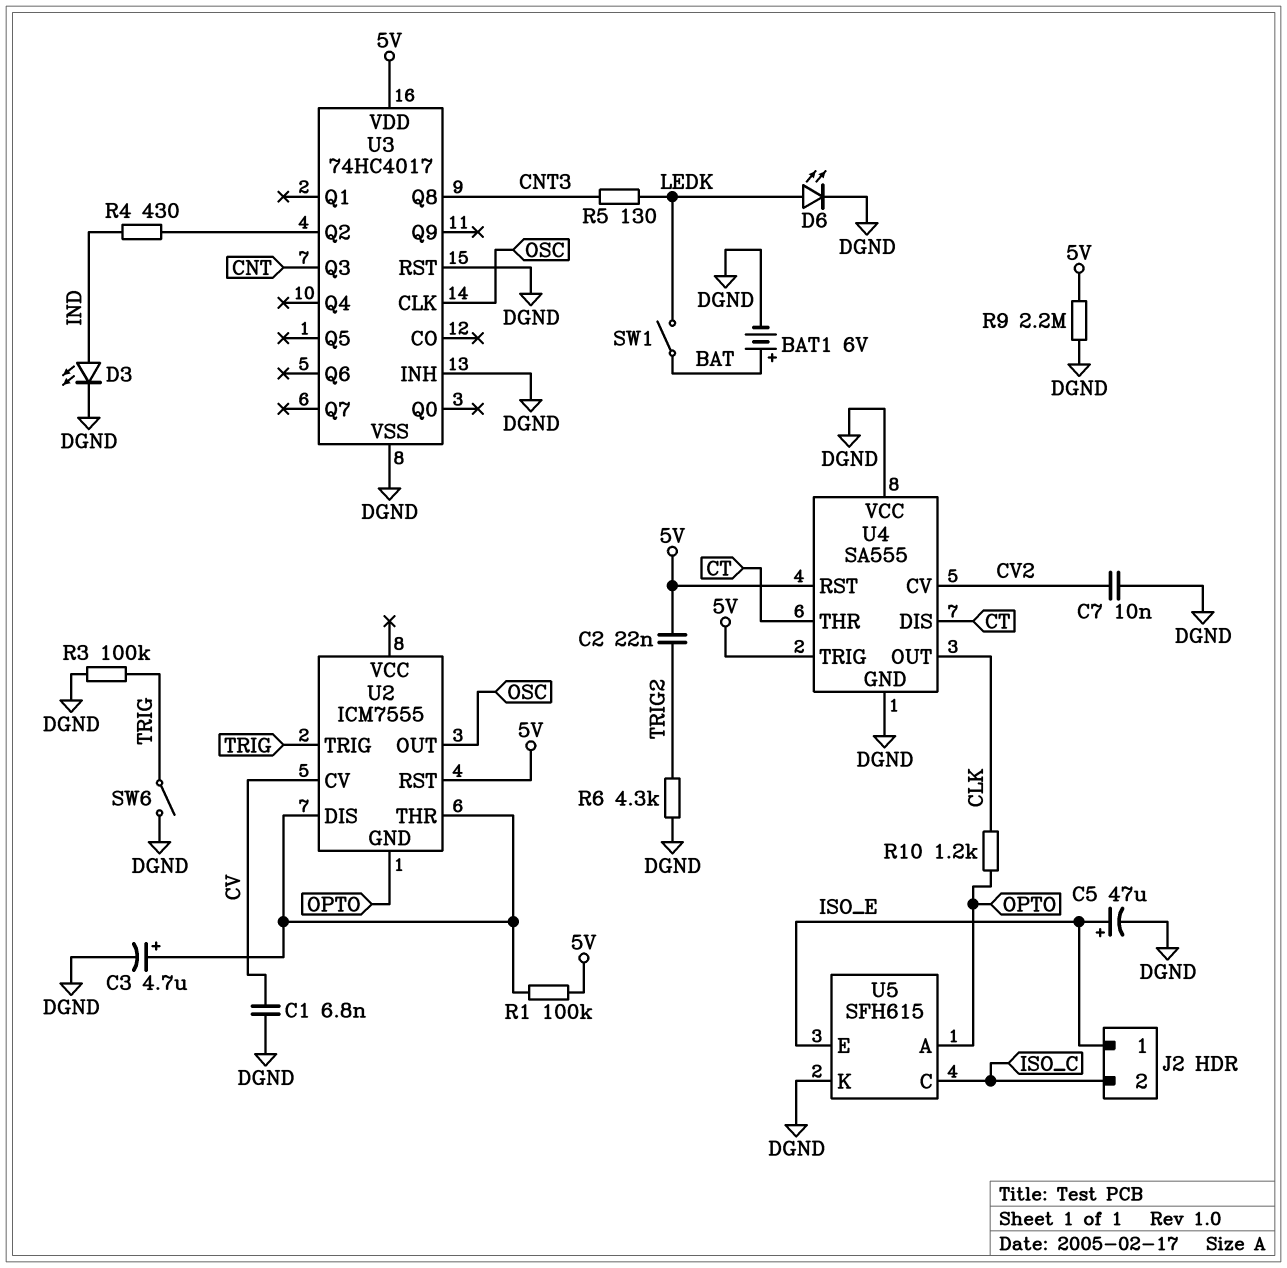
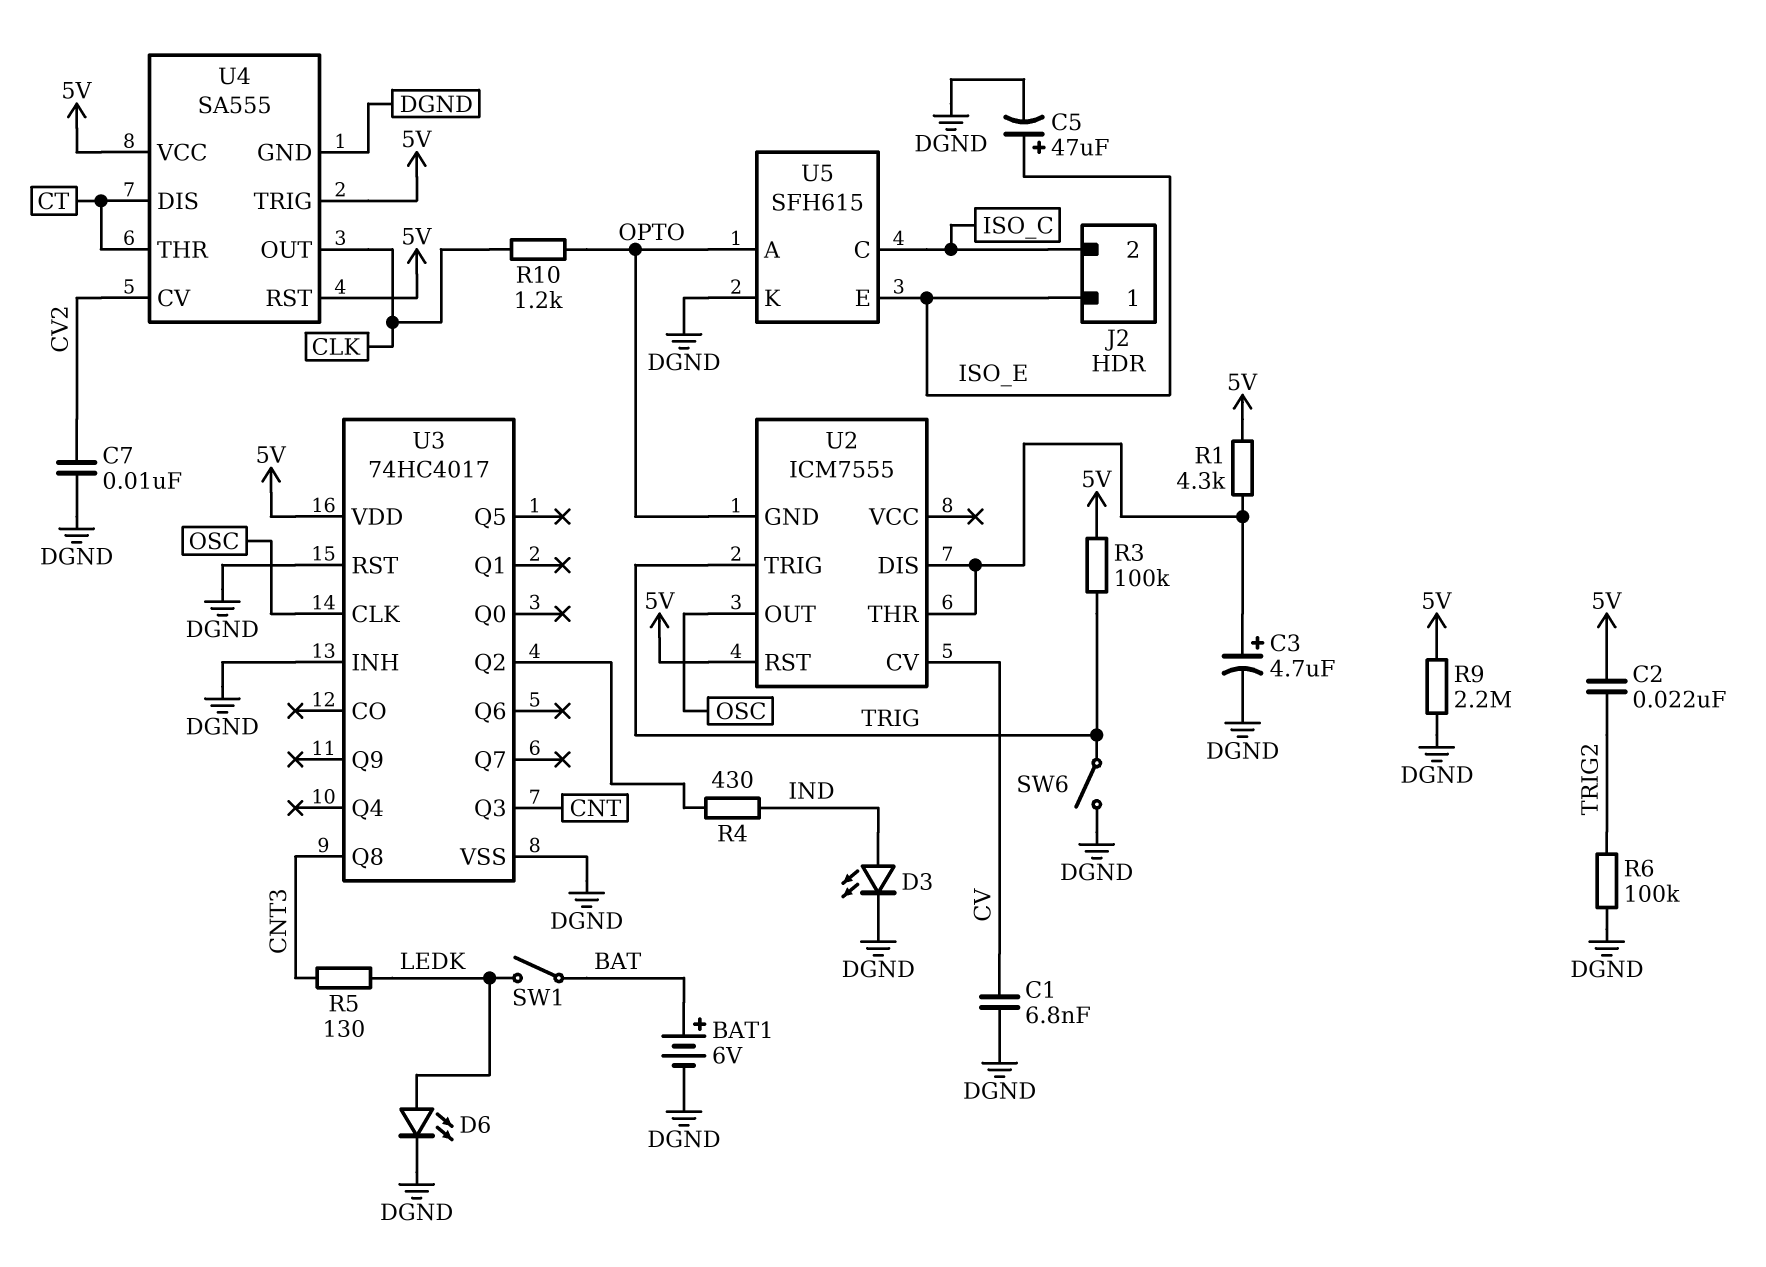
R1: 100k (5V, U2/DIS) -> 4.3k (5V, U2/DIS)
R3: 100k (DGND, TRIG) -> 100k (5V, TRIG)
R6: 4.3k (DGND, TRIG2) -> 100k (DGND, TRIG2)
U4 pin VCC: DGND -> 5V

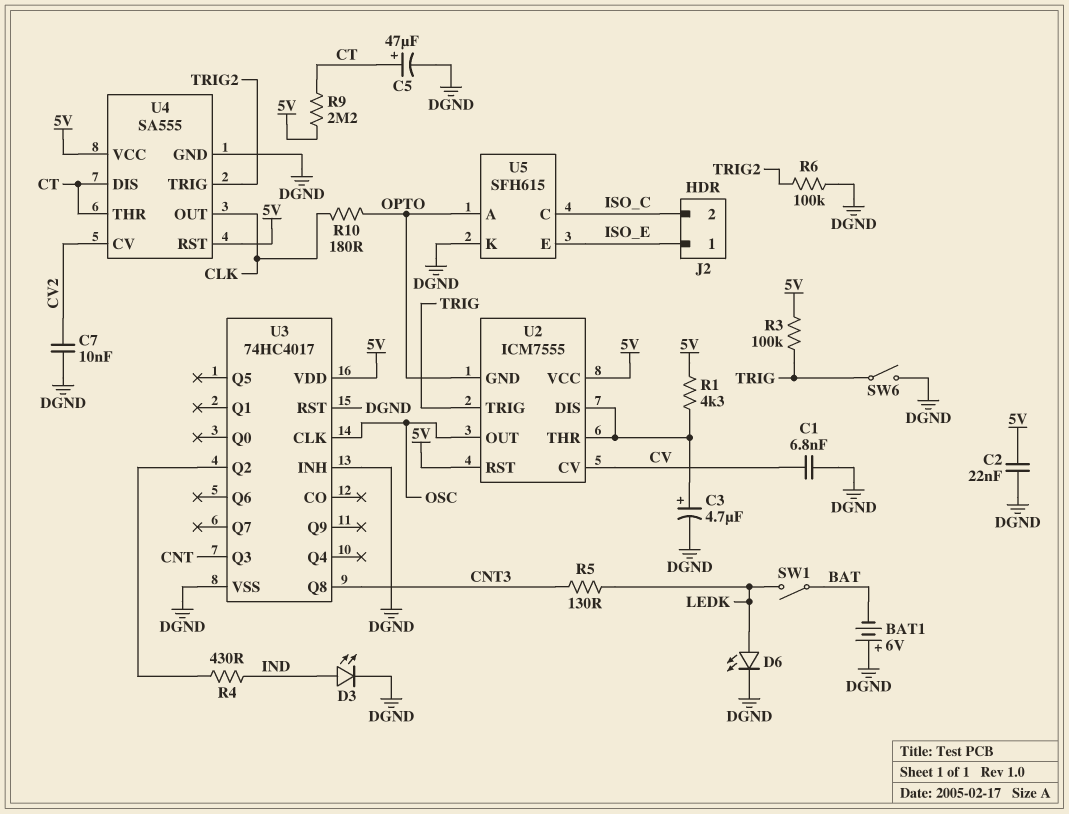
BAT1: 6V (plus BAT, minus DGND) -> 6V (plus DGND, minus BAT)
C2: 22nF (5V, TRIG2) -> 22nF (5V, DGND)
C5: 47uF (plus ISO_E, minus DGND) -> 47uF (plus CT, minus DGND)
R9: 2.2M (5V, DGND) -> 2.2M (5V, CT)
R10: 1.2k (CLK, OPTO) -> 180 (CLK, OPTO)
U2 pin VCC: none -> 5V
U4 pin TRIG: 5V -> TRIG2

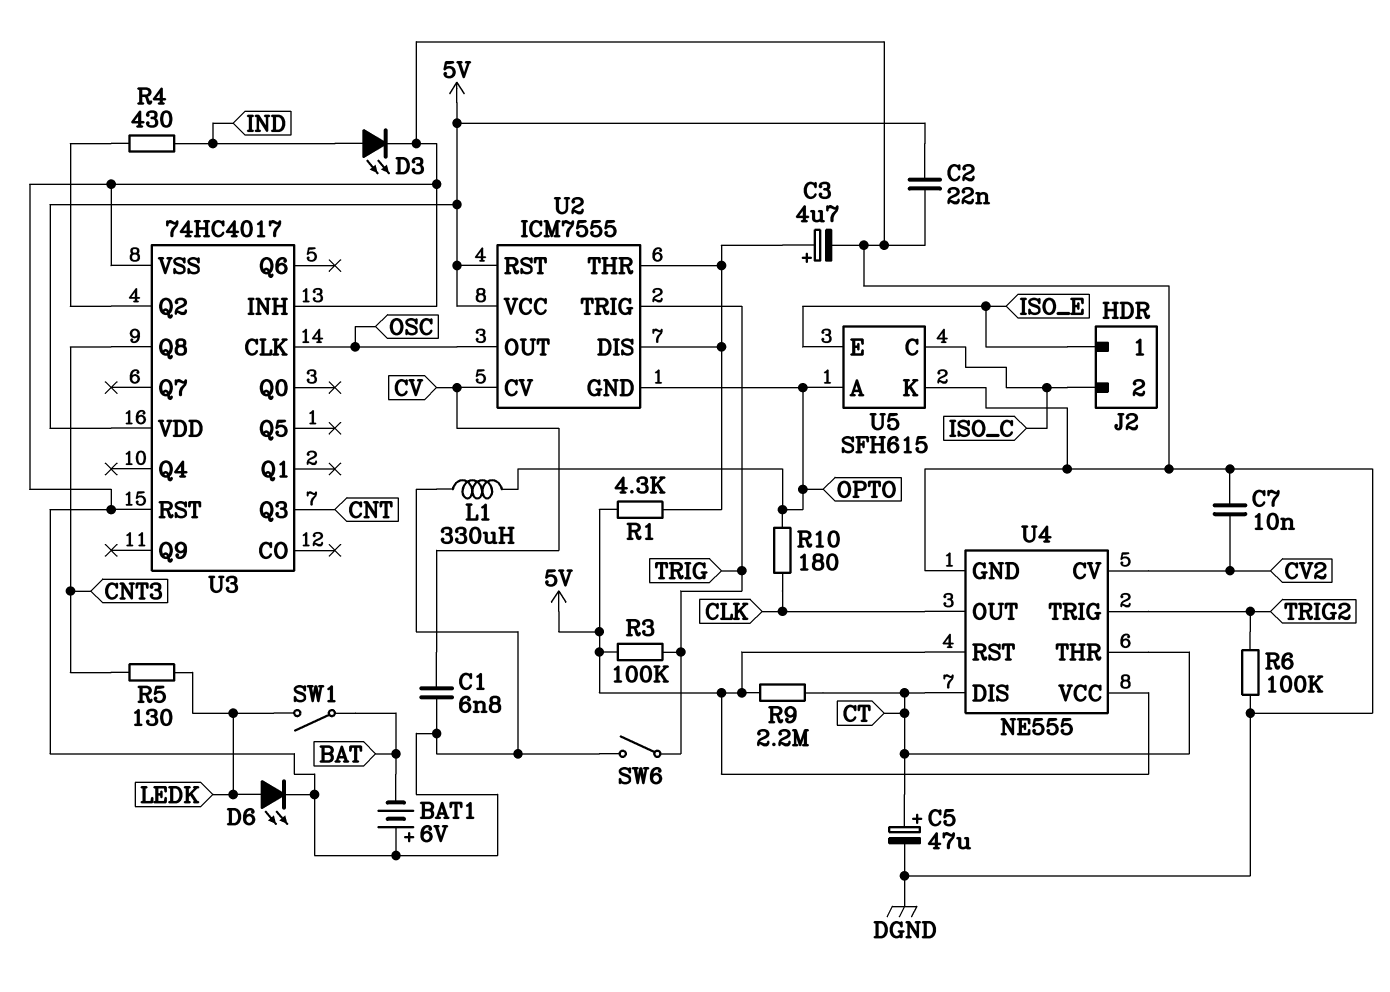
L1: none -> 330uH (DGND, OPTO)
U4: SA555 -> NE555

